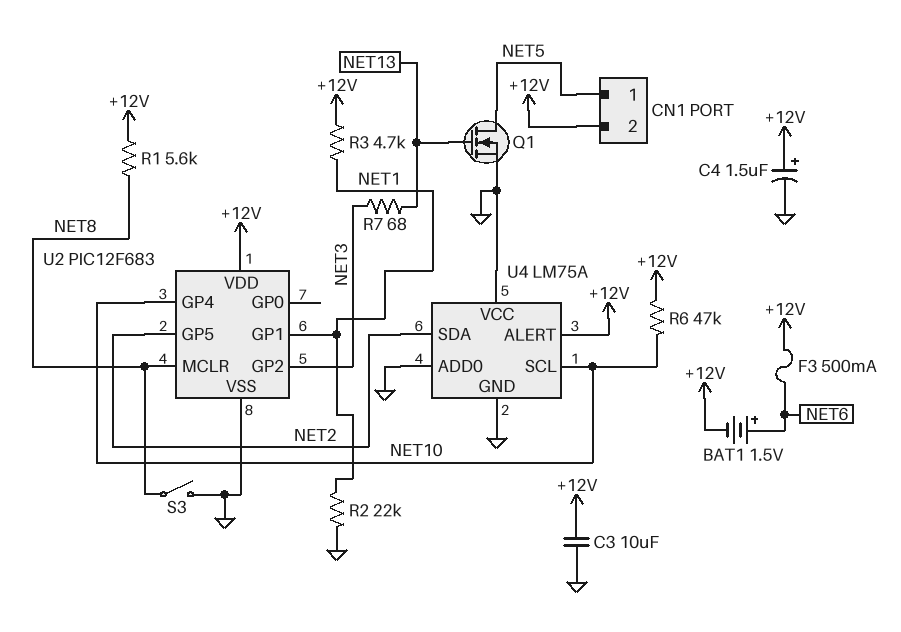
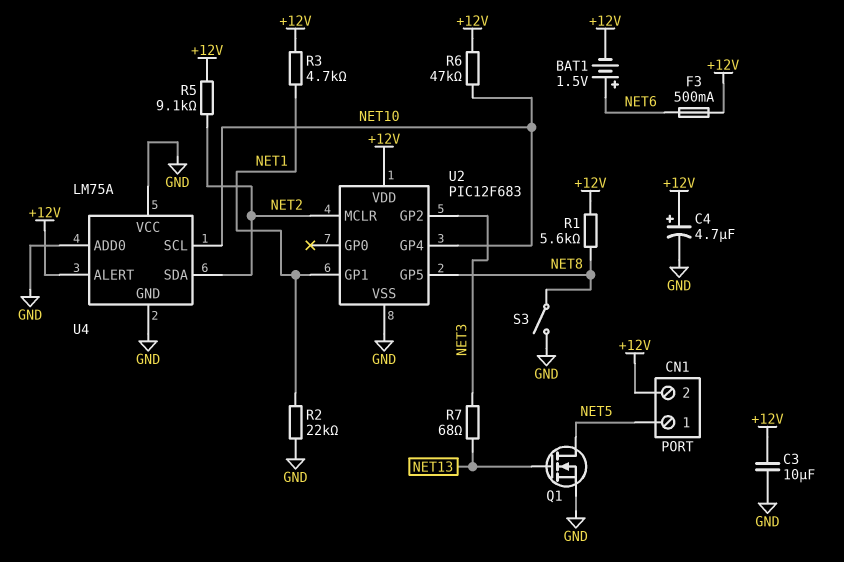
C4: 1.5uF (plus +12V, minus GND) -> 4.7uF (plus +12V, minus GND)
R5: none -> 9.1k (+12V, NET2)
U2 pin GP5: NET2 -> NET8
U2 pin MCLR: NET8 -> NET2

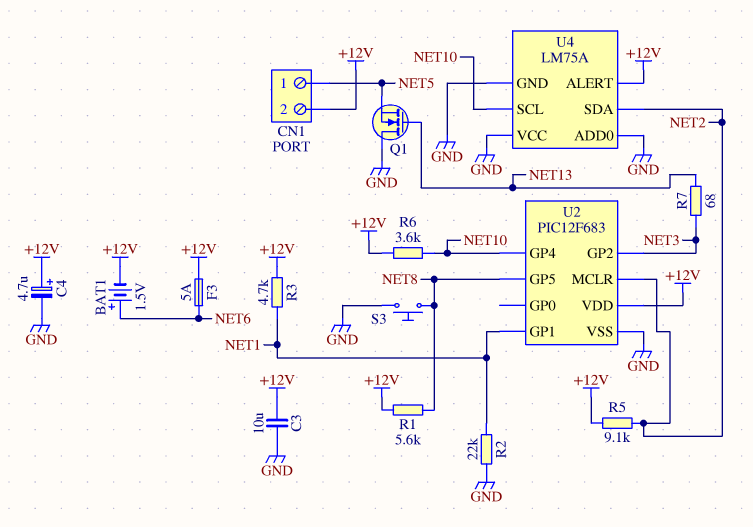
F3: 500mA (+12V, NET6) -> 5A (+12V, NET6)
Q1: NMOS (G NET13, D NET5, S GND) -> NMOS (G NET13, D GND, S NET5)
R6: 47k (+12V, NET10) -> 3.6k (+12V, NET10)
S3: switch (GND, NET8) -> button (GND, NET8)

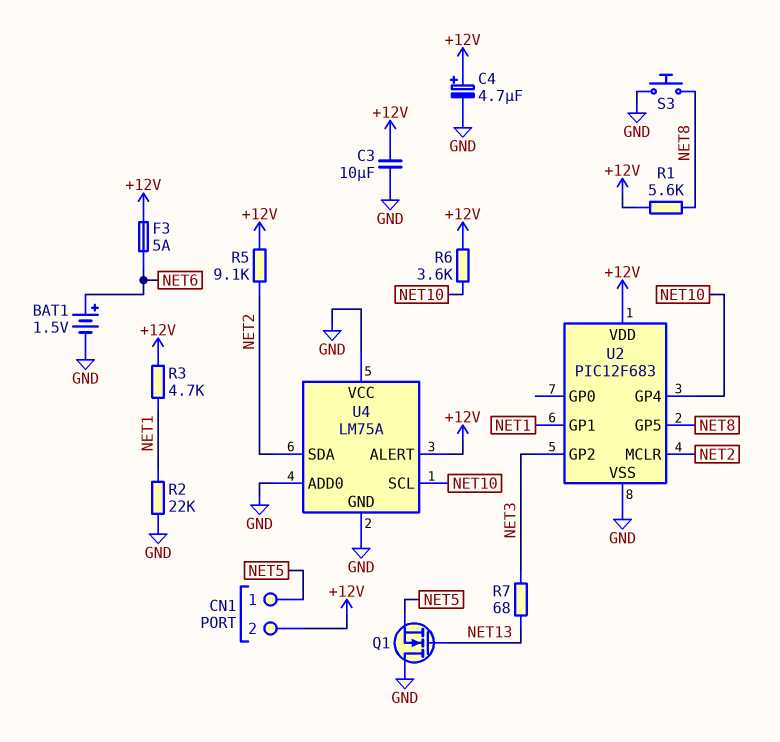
BAT1: 1.5V (plus NET6, minus +12V) -> 1.5V (plus NET6, minus GND)

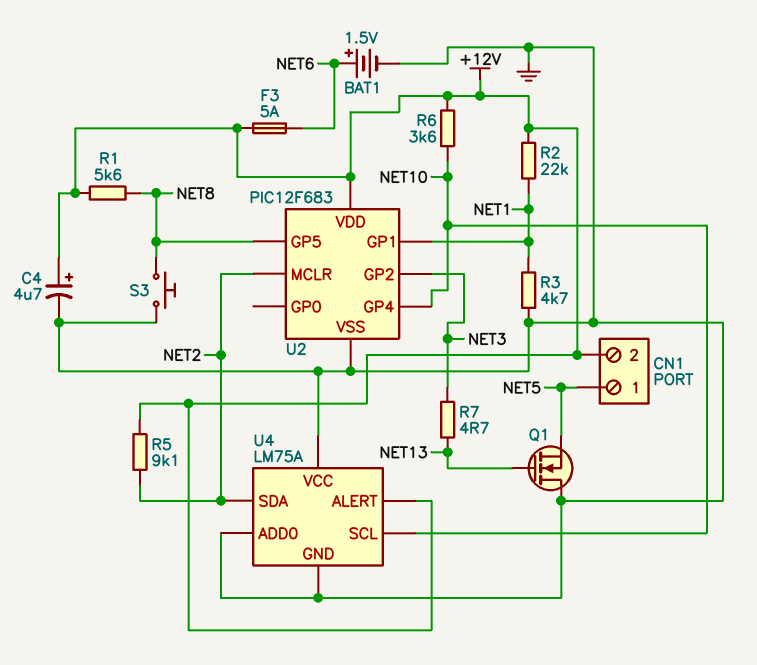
C3: 10uF (+12V, GND) -> none
R2: 22k (GND, NET1) -> 22k (+12V, NET1)
R3: 4.7k (+12V, NET1) -> 4.7k (GND, NET1)
R7: 68 (NET3, NET13) -> 4.7 (NET3, NET13)

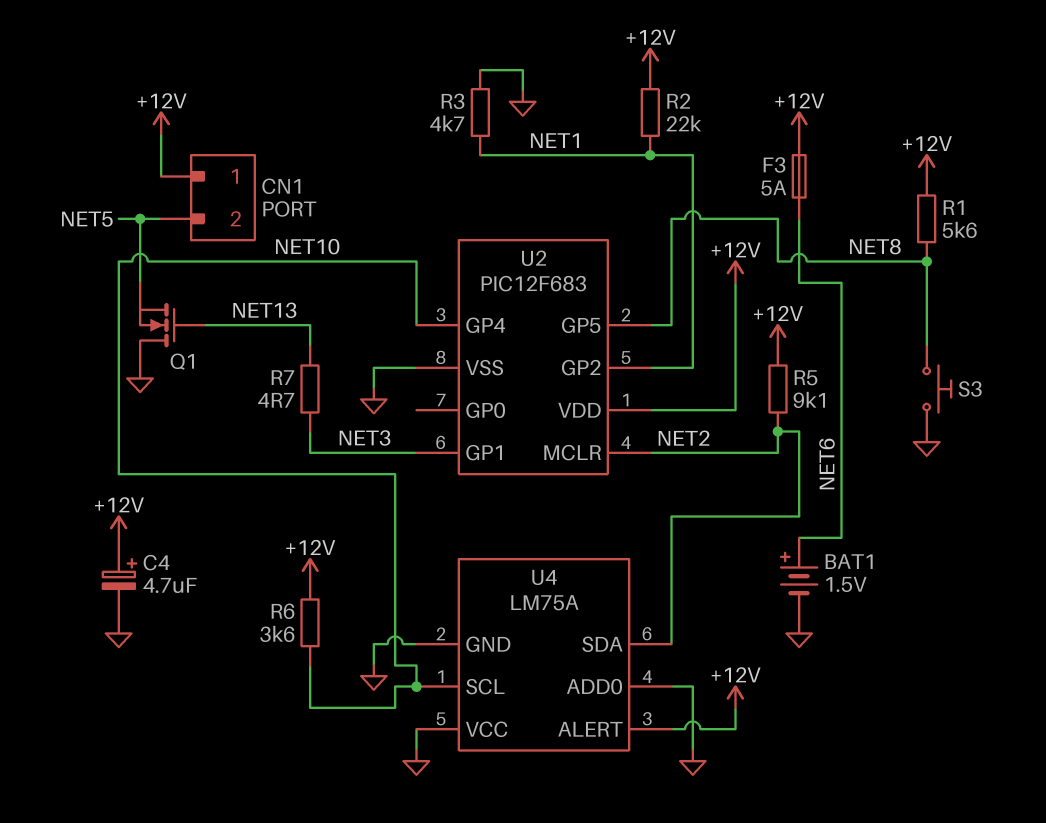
CN1 pin 1: NET5 -> +12V
CN1 pin 2: +12V -> NET5
U2 pin GP1: NET1 -> NET3
U2 pin GP2: NET3 -> NET1

